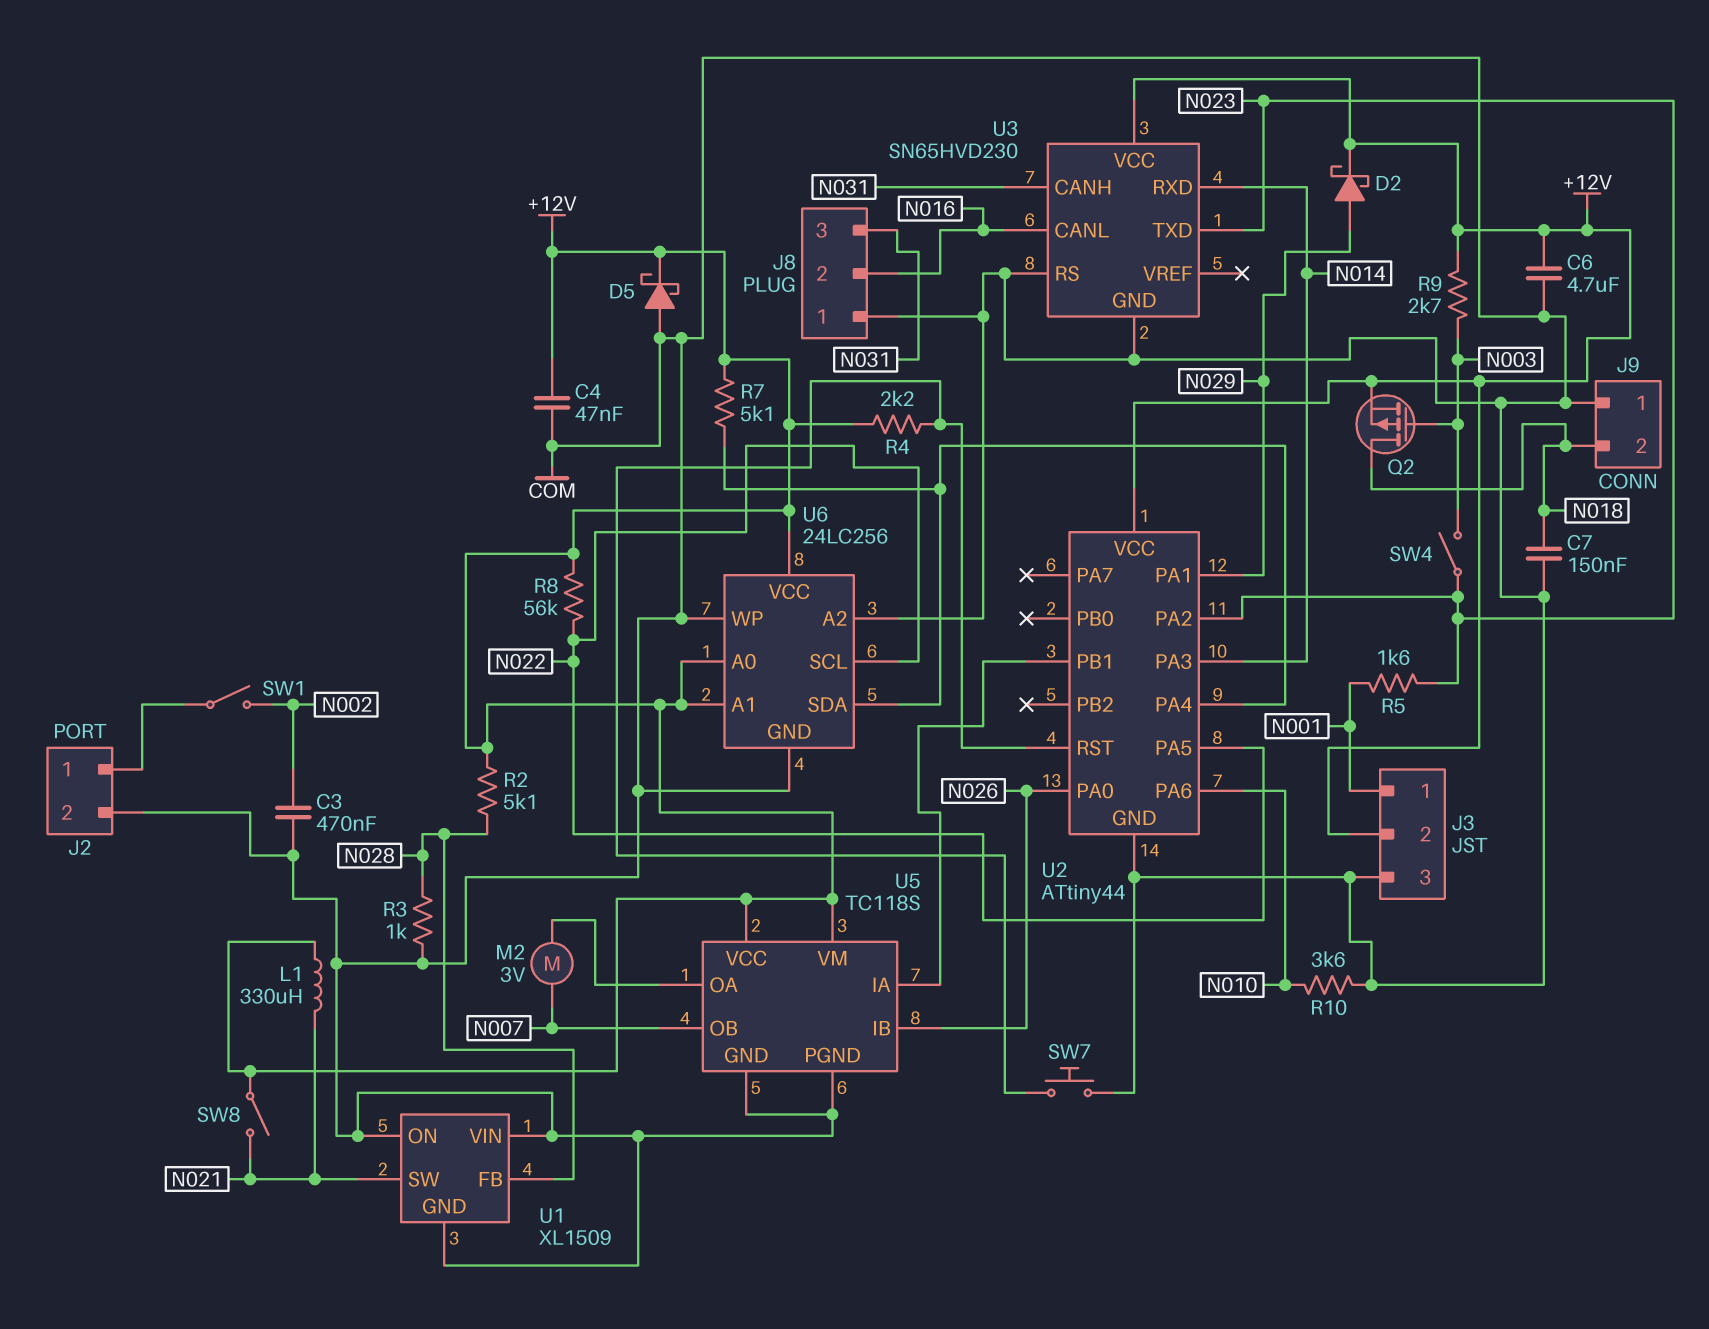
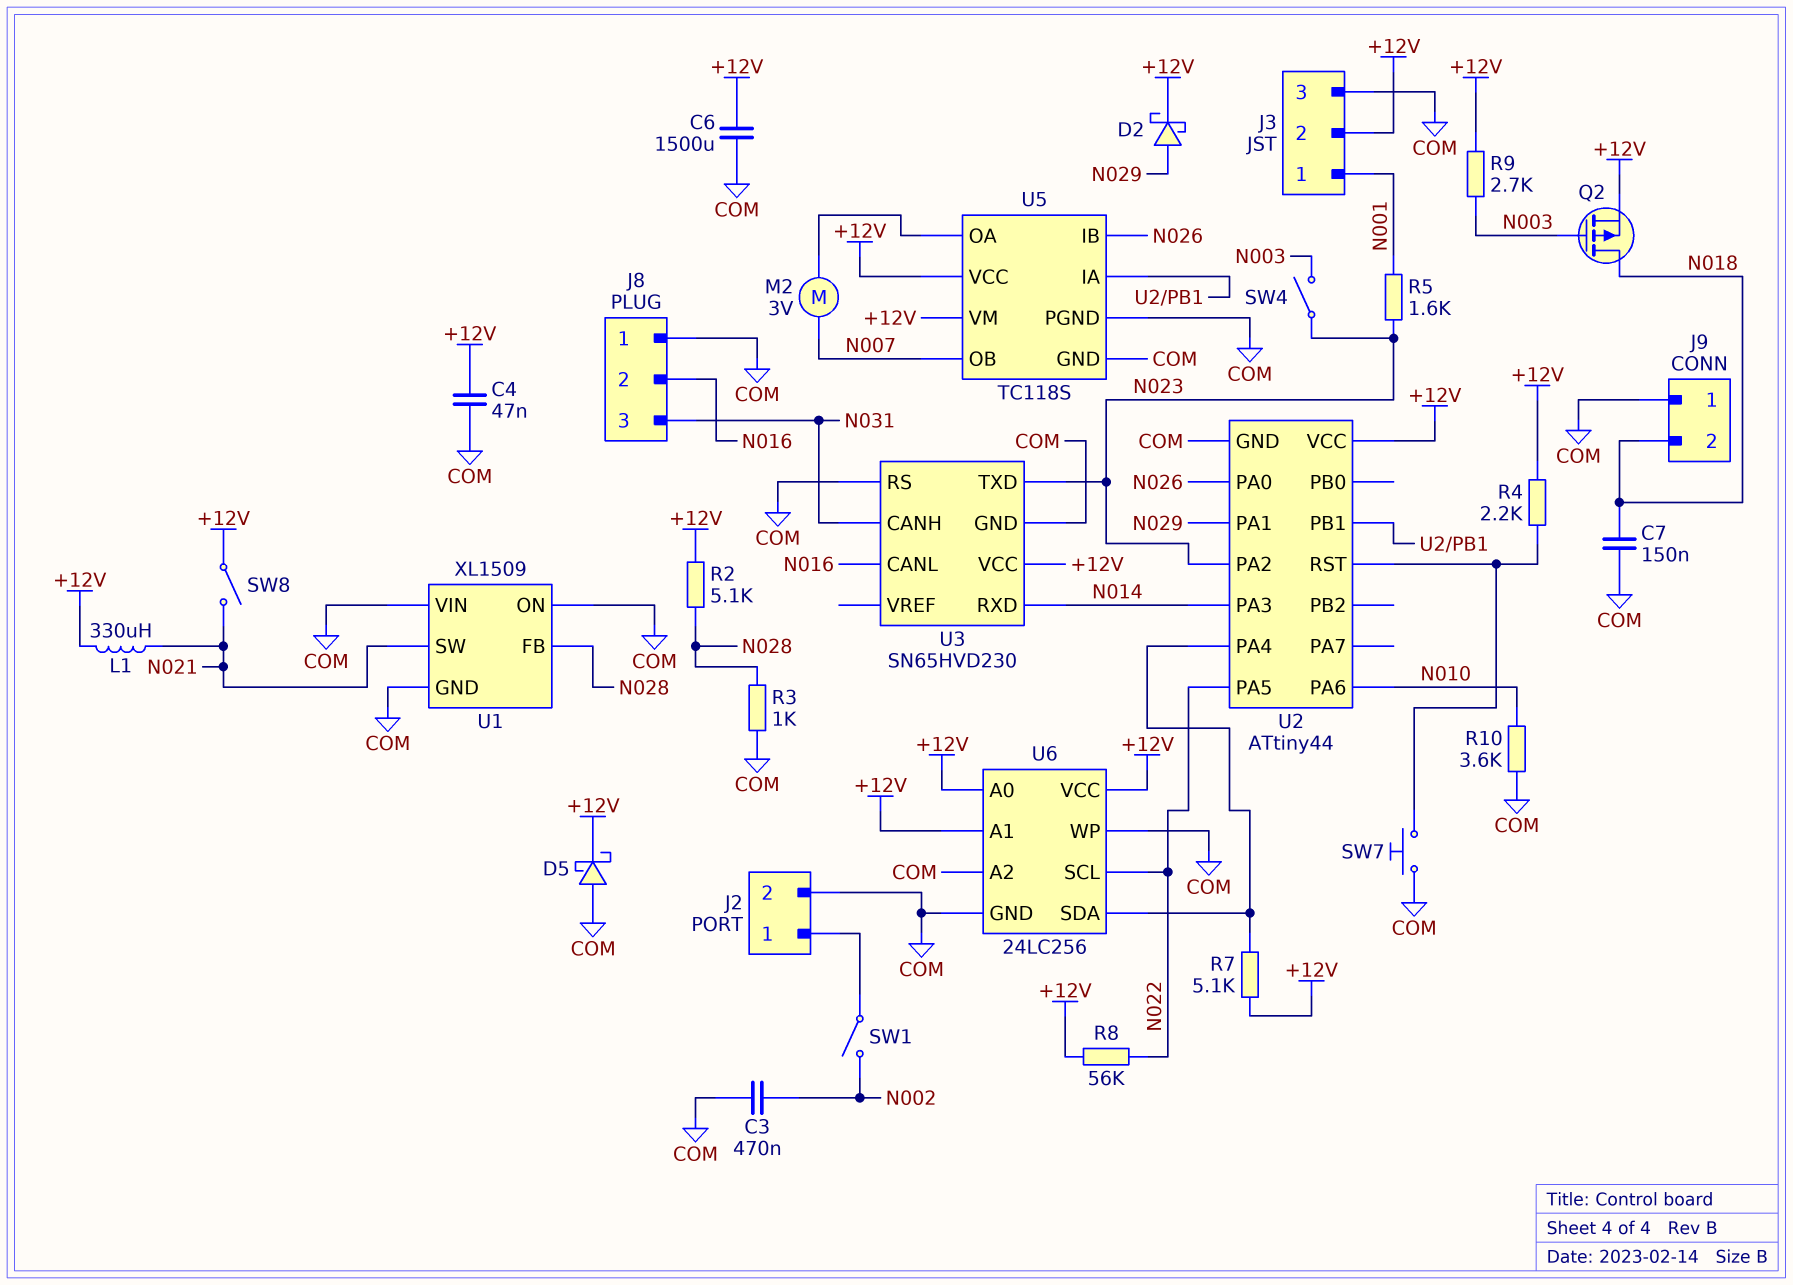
C6: 4.7uF (+12V, COM) -> 1500uF (+12V, COM)

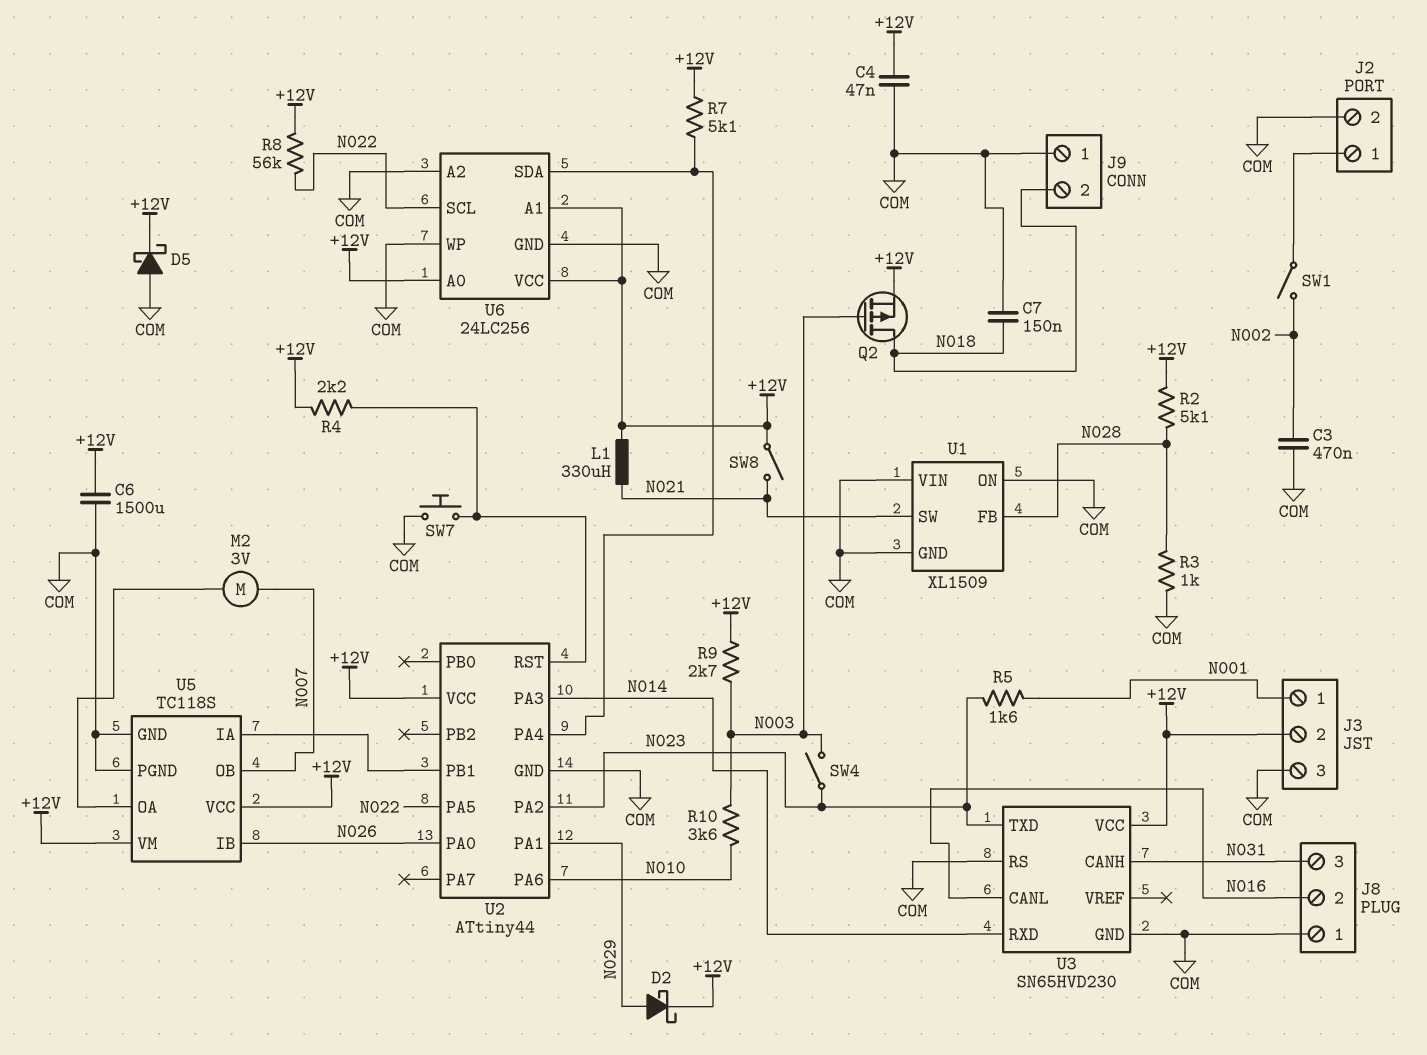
R10: 3.6k (COM, N010) -> 3.6k (N003, N010)

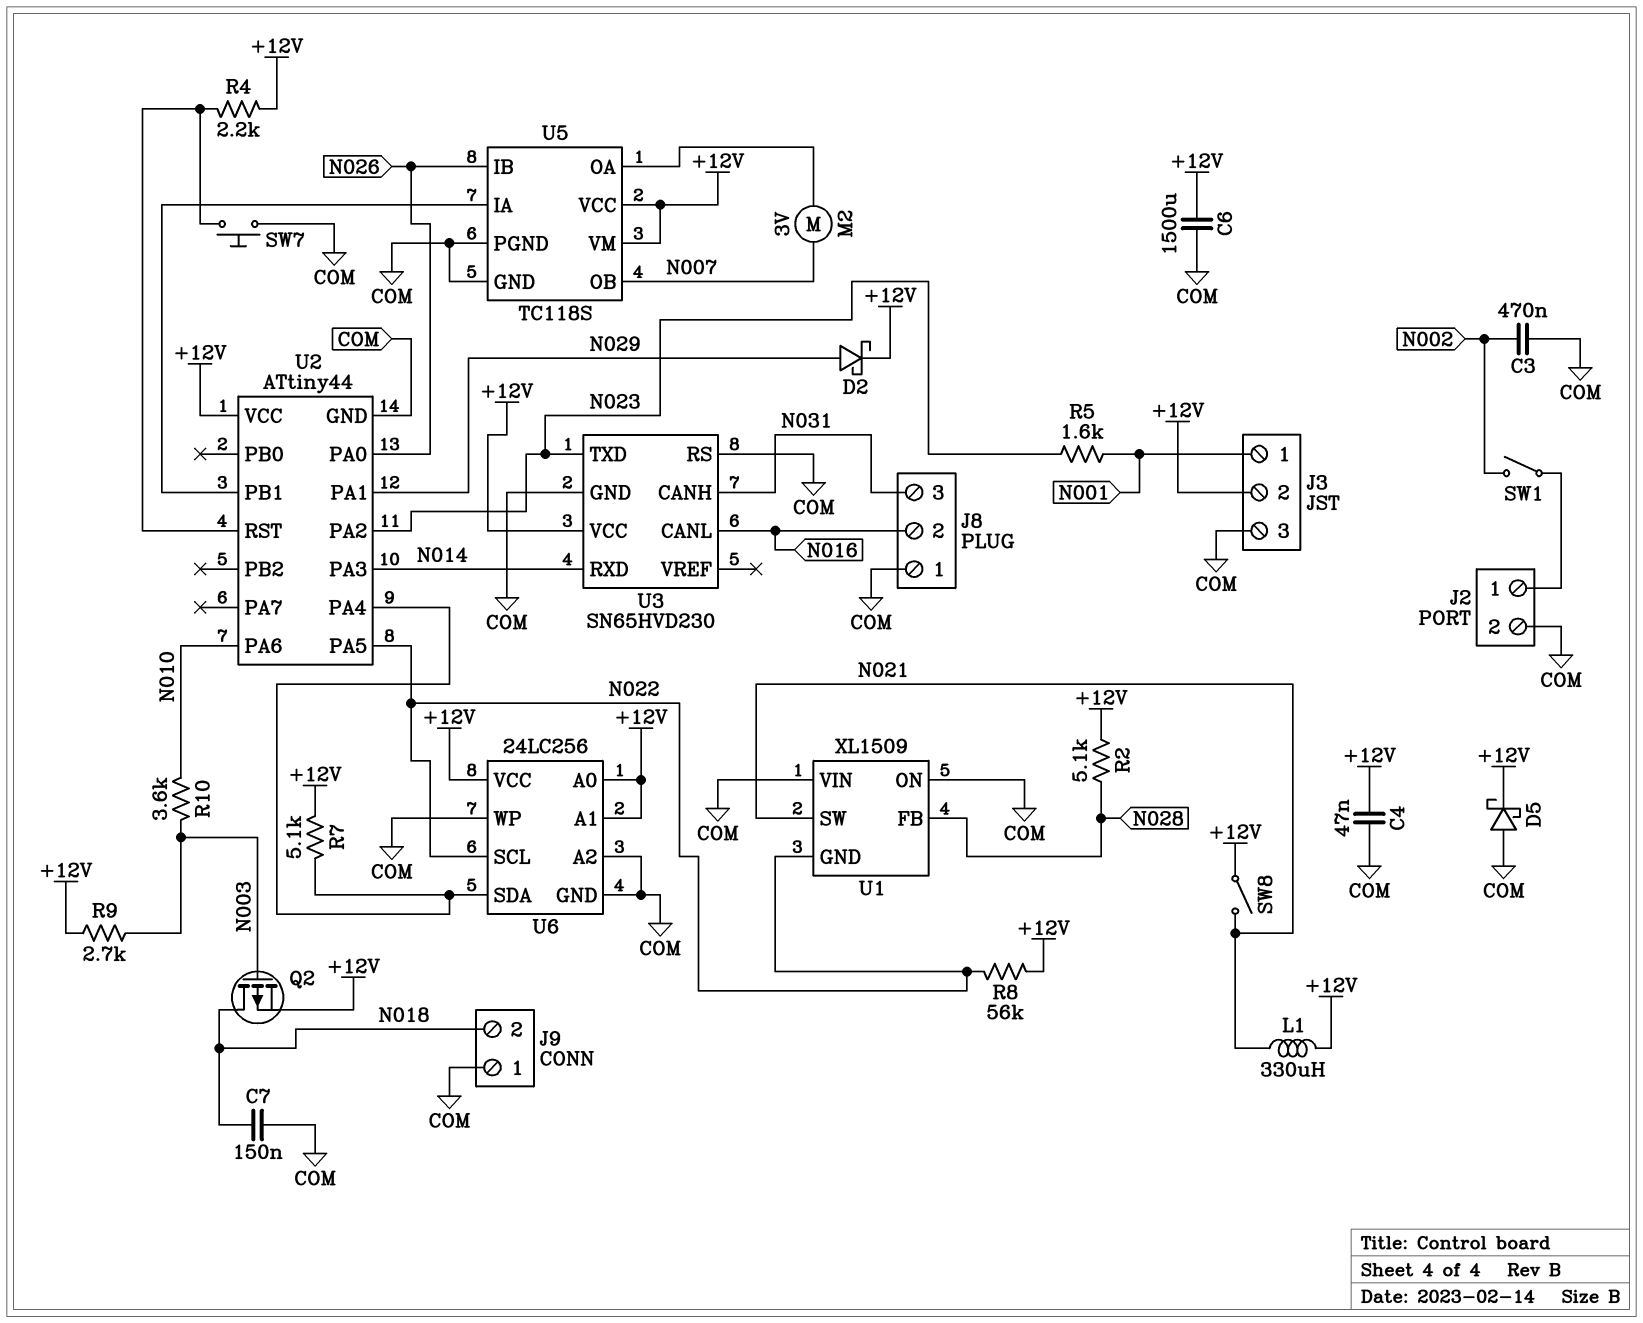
R3: 1k (COM, N028) -> none
SW4: switch (N003, N023) -> none
U1 pin GND: COM -> N022

